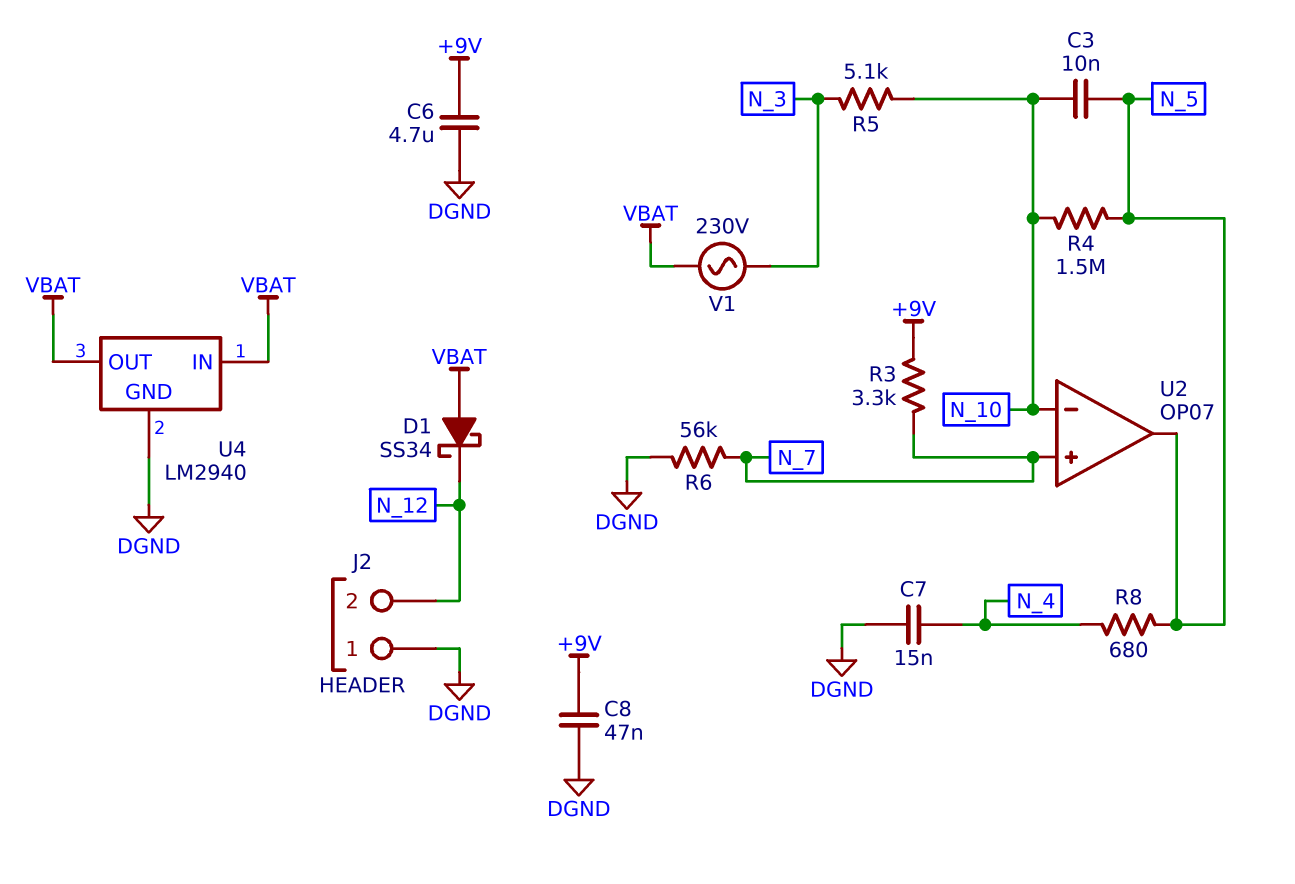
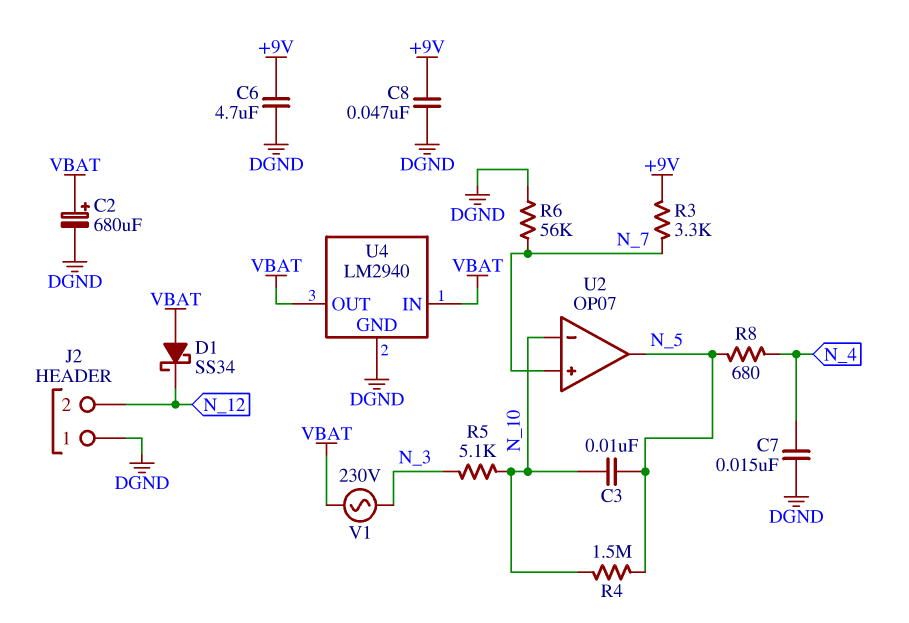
C2: none -> 680uF (plus VBAT, minus DGND)

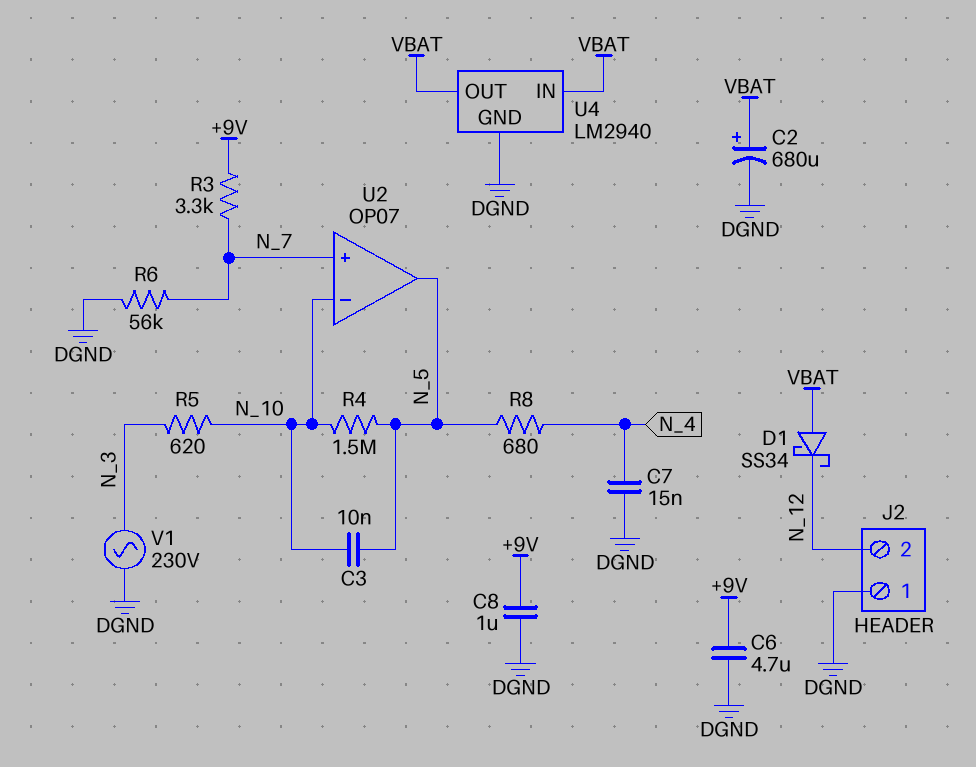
C8: 47nF (+9V, DGND) -> 1uF (+9V, DGND)
R5: 5.1k (N_3, N_10) -> 620 (N_3, N_10)
V1: AC 230V (N_3, VBAT) -> AC 230V (DGND, N_3)

